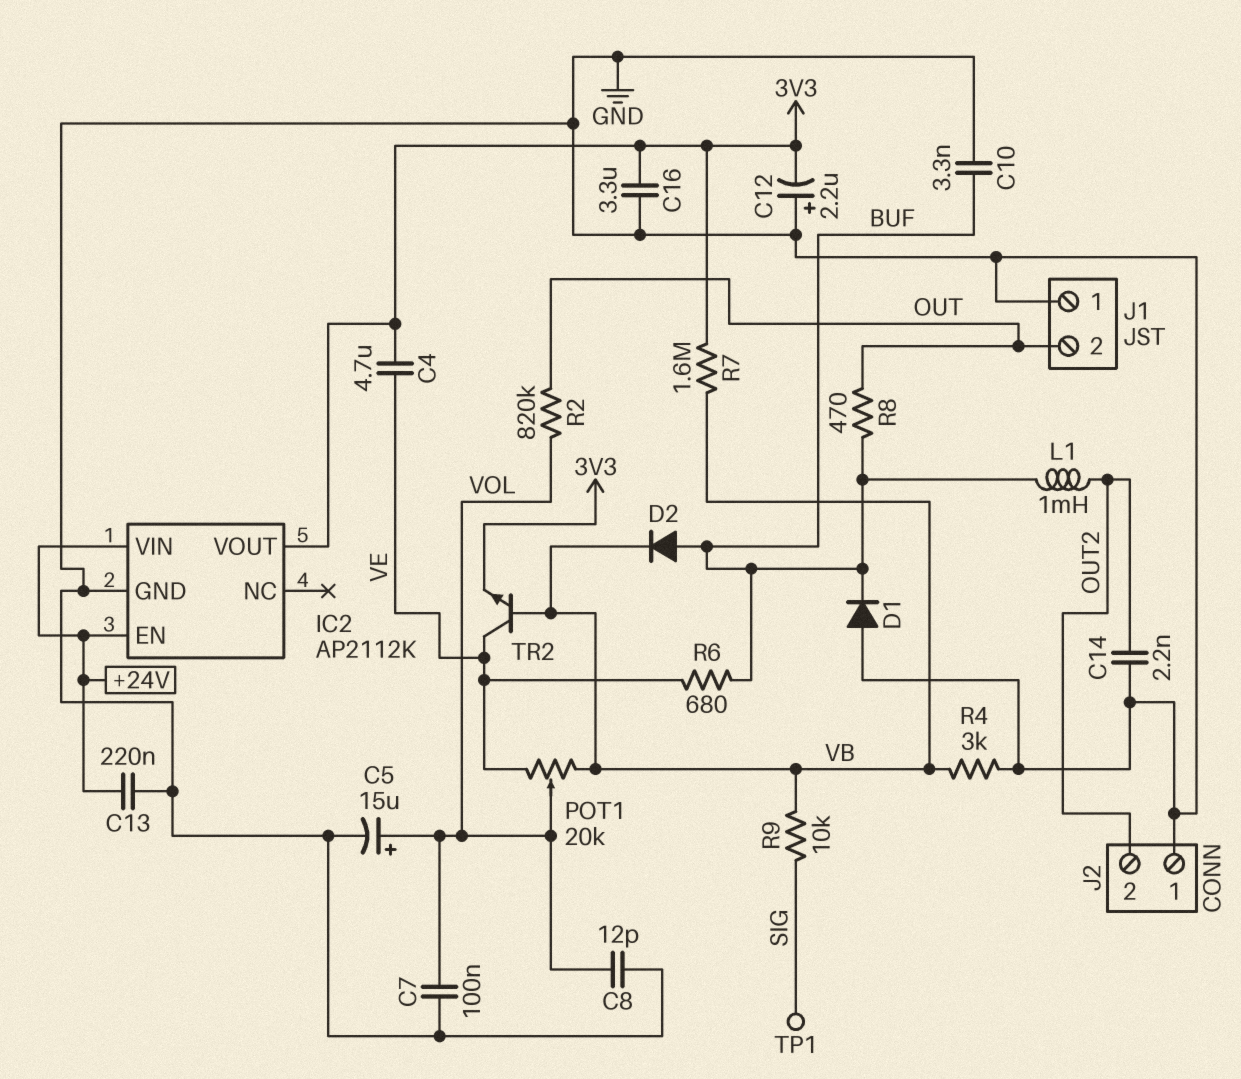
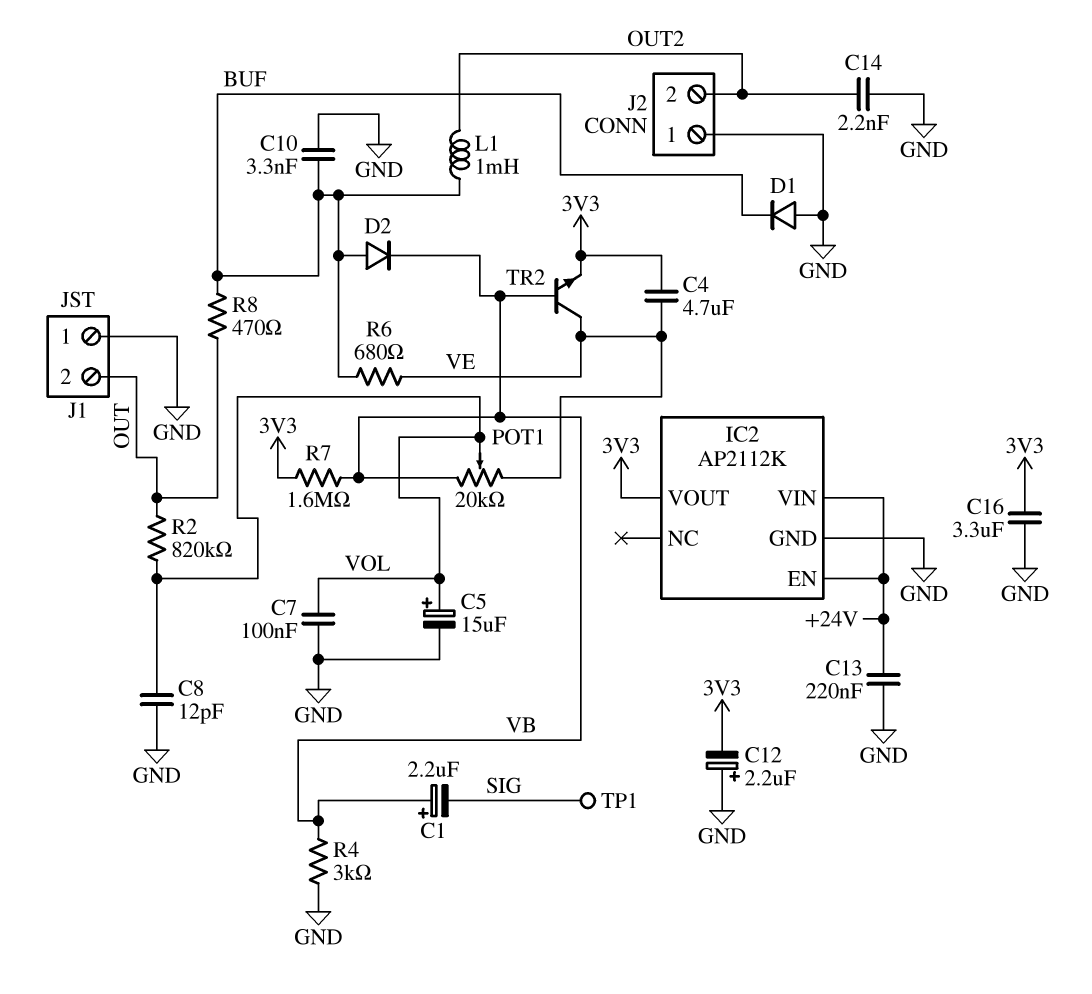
C1: none -> 2.2uF (plus VB, minus SIG)
R9: 10k (SIG, VB) -> none

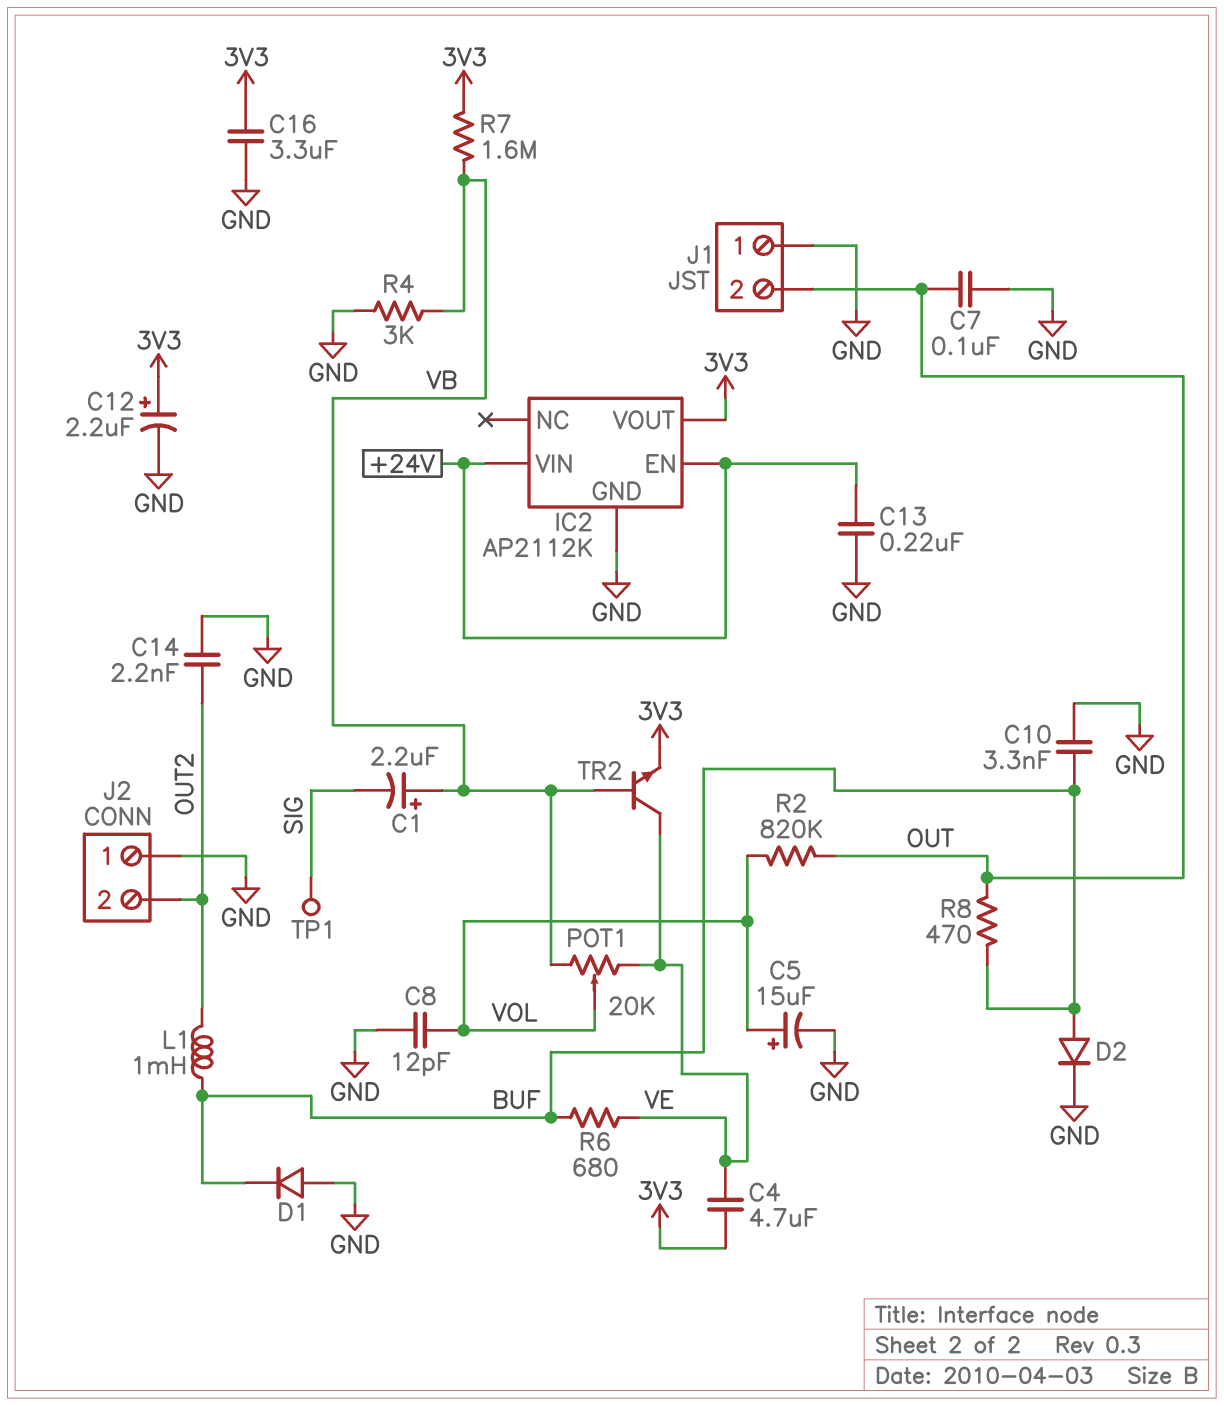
C7: 100nF (GND, VOL) -> 100nF (GND, OUT)
C12: 2.2uF (plus GND, minus 3V3) -> 2.2uF (plus 3V3, minus GND)
D2: diode (A BUF, K VB) -> diode (A BUF, K GND)

